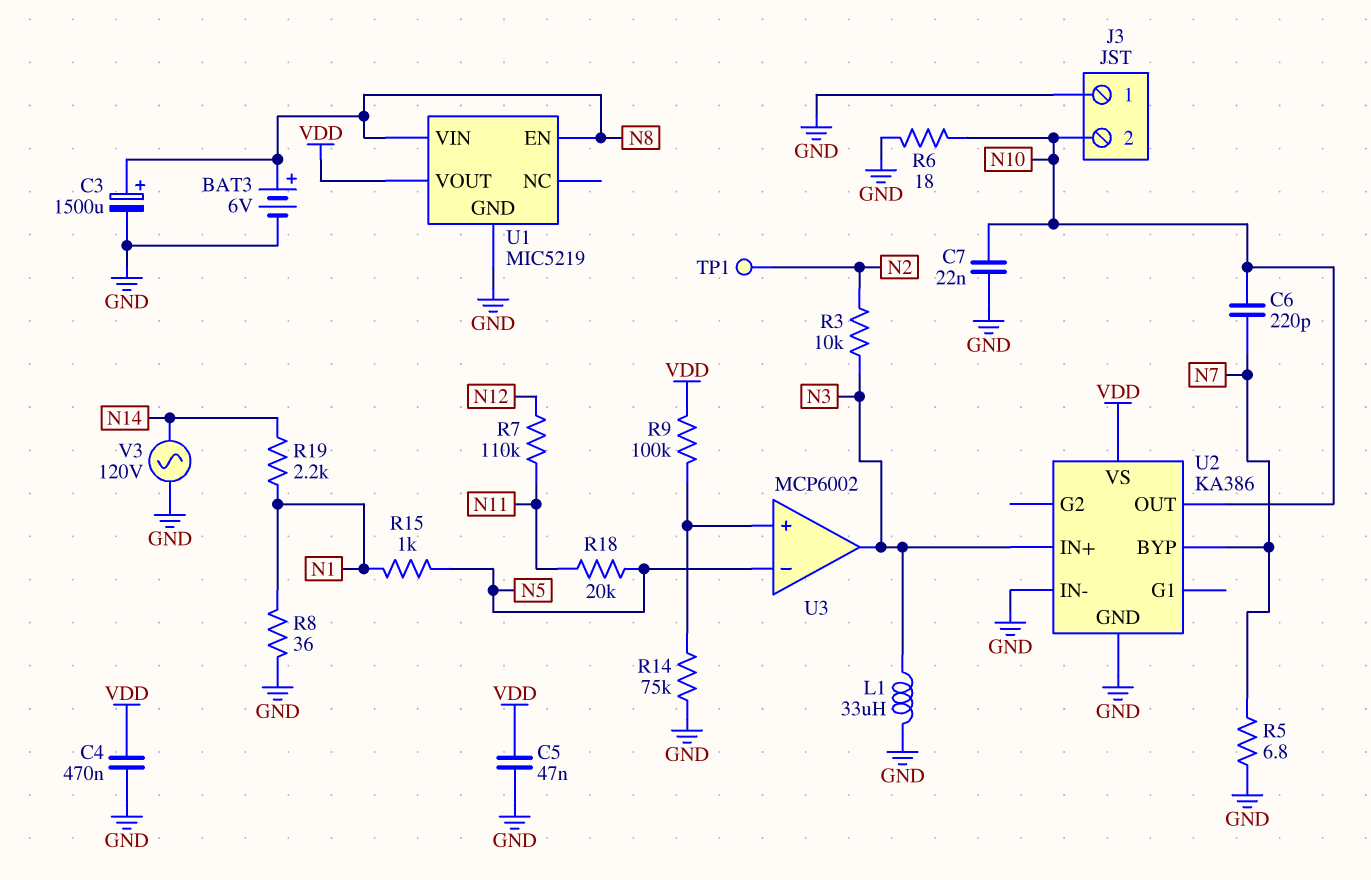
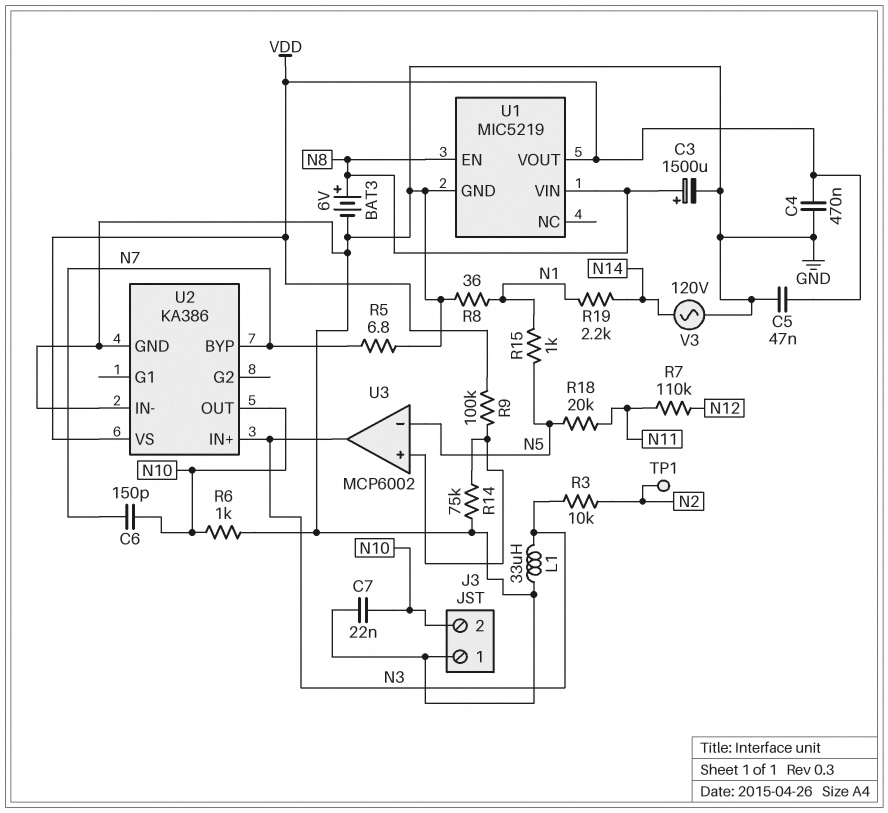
C6: 220pF (N7, N10) -> 150pF (N7, N10)
R6: 18 (GND, N10) -> 1k (GND, N10)

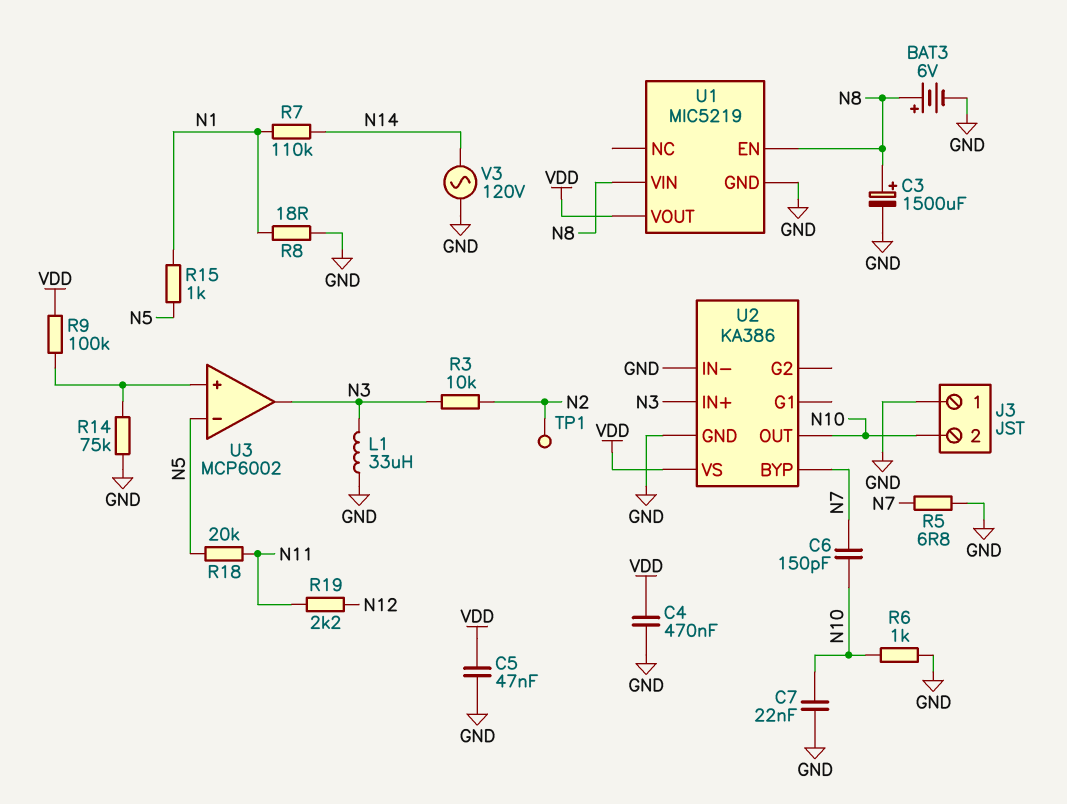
R7: 110k (N11, N12) -> 110k (N1, N14)
R8: 36 (GND, N1) -> 18 (GND, N1)
R19: 2.2k (N1, N14) -> 2.2k (N11, N12)

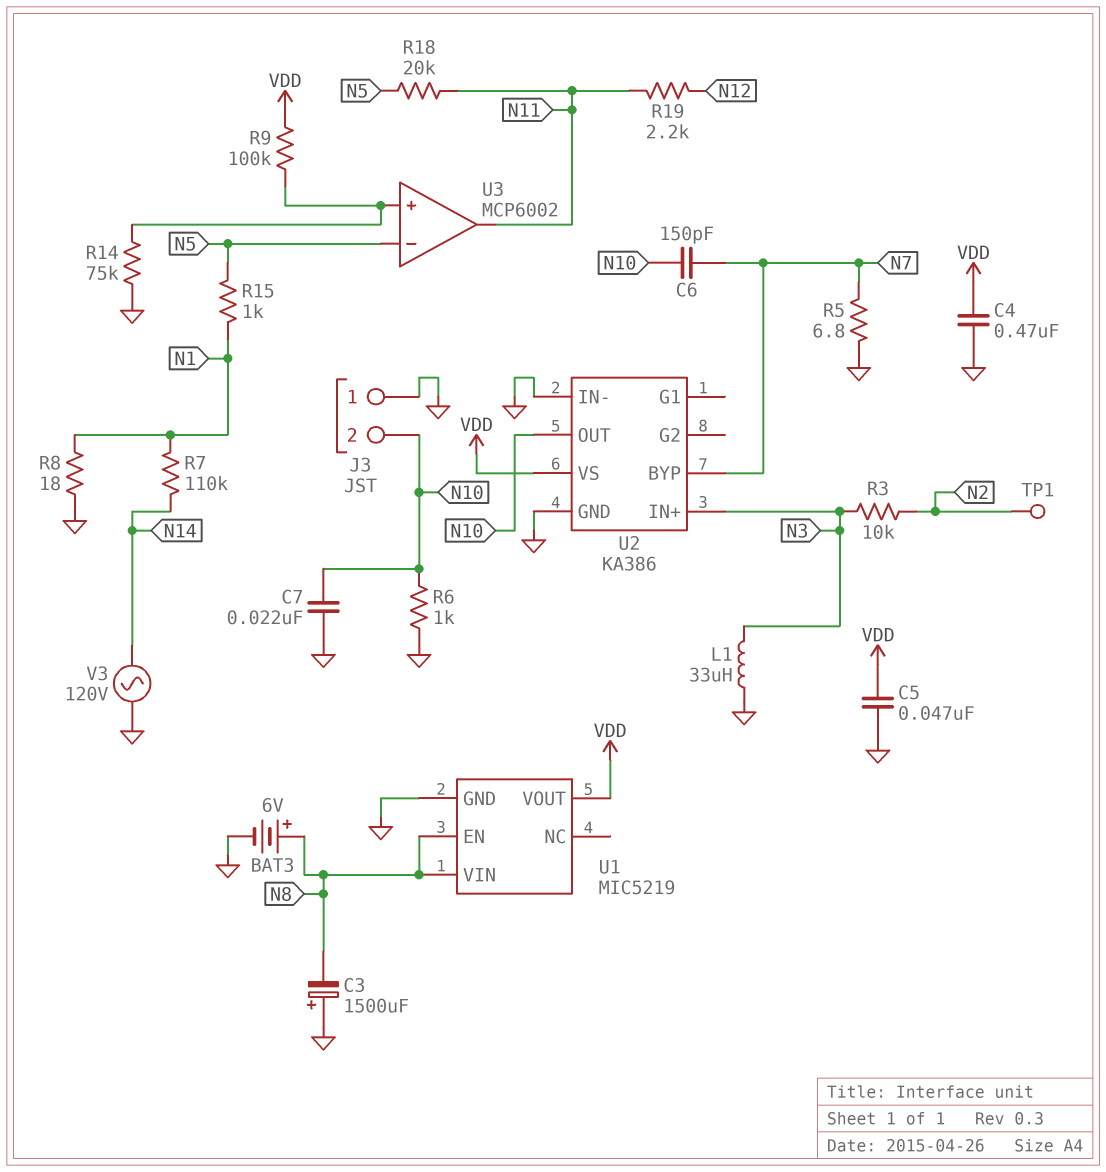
C3: 1500uF (plus N8, minus GND) -> 1500uF (plus GND, minus N8)
U3 pin out: N3 -> N11

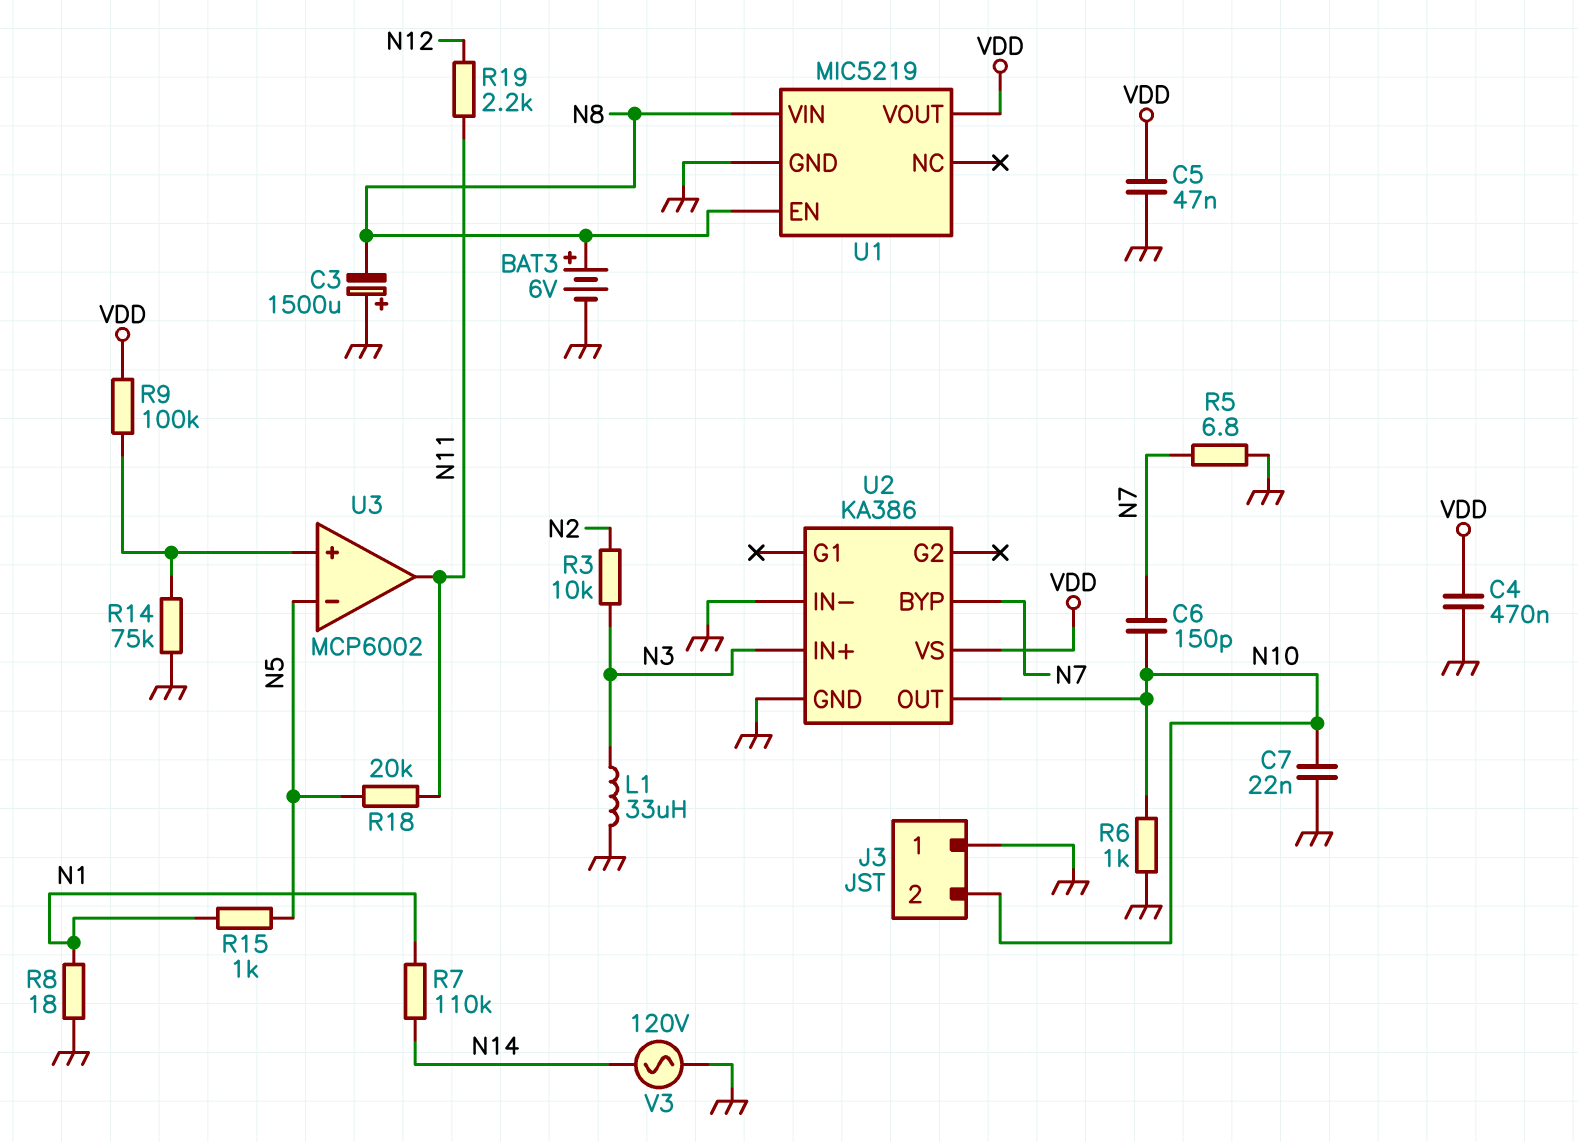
TP1: test point (N2) -> none

